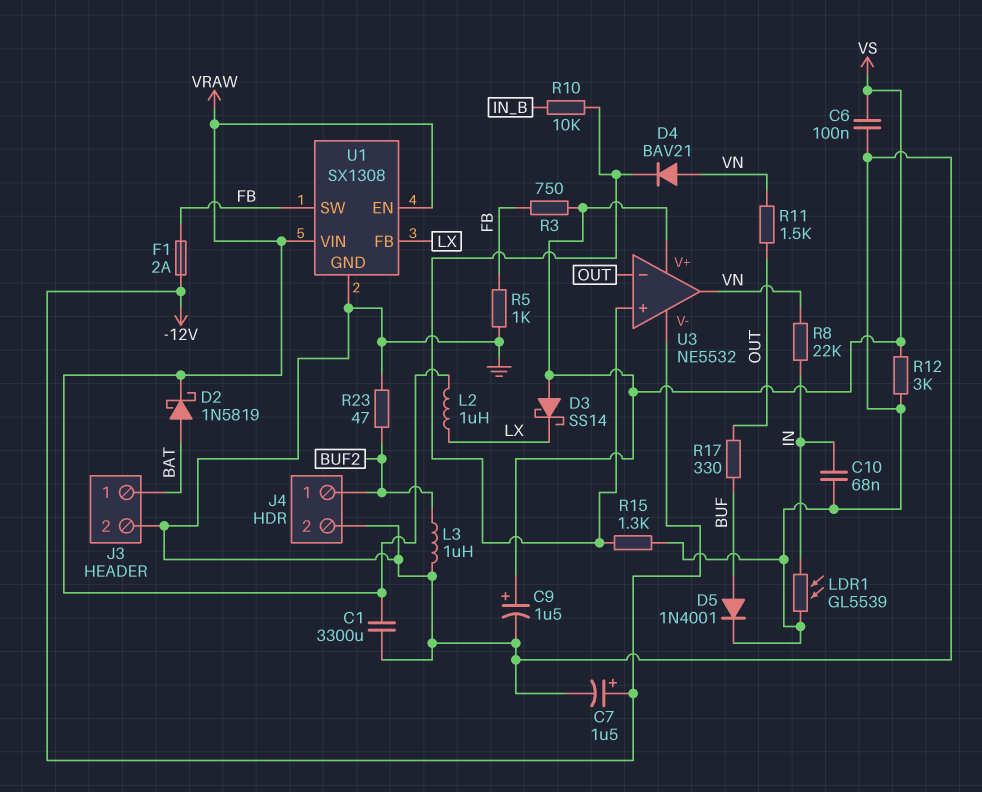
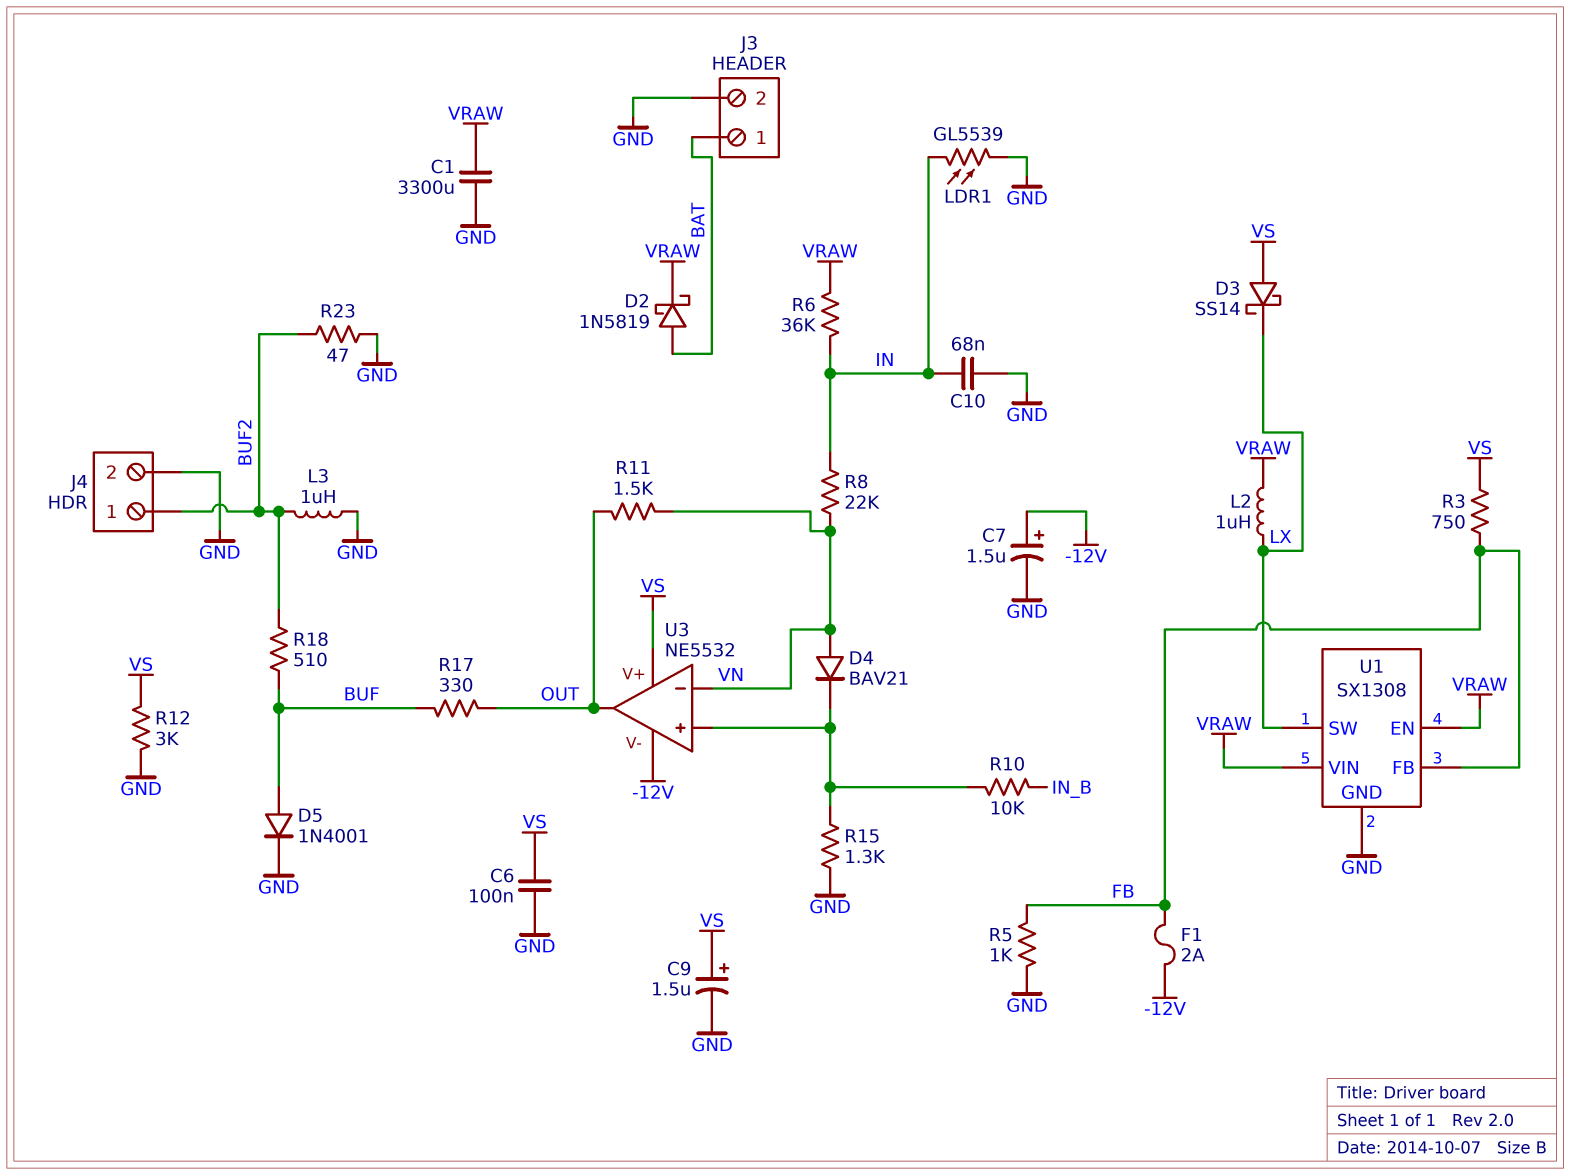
R6: none -> 36k (IN, VRAW)
R18: none -> 510 (BUF, BUF2)
U1 pin FB: LX -> FB
U1 pin SW: FB -> LX
U3 pin in-: OUT -> VN
U3 pin out: VN -> OUT

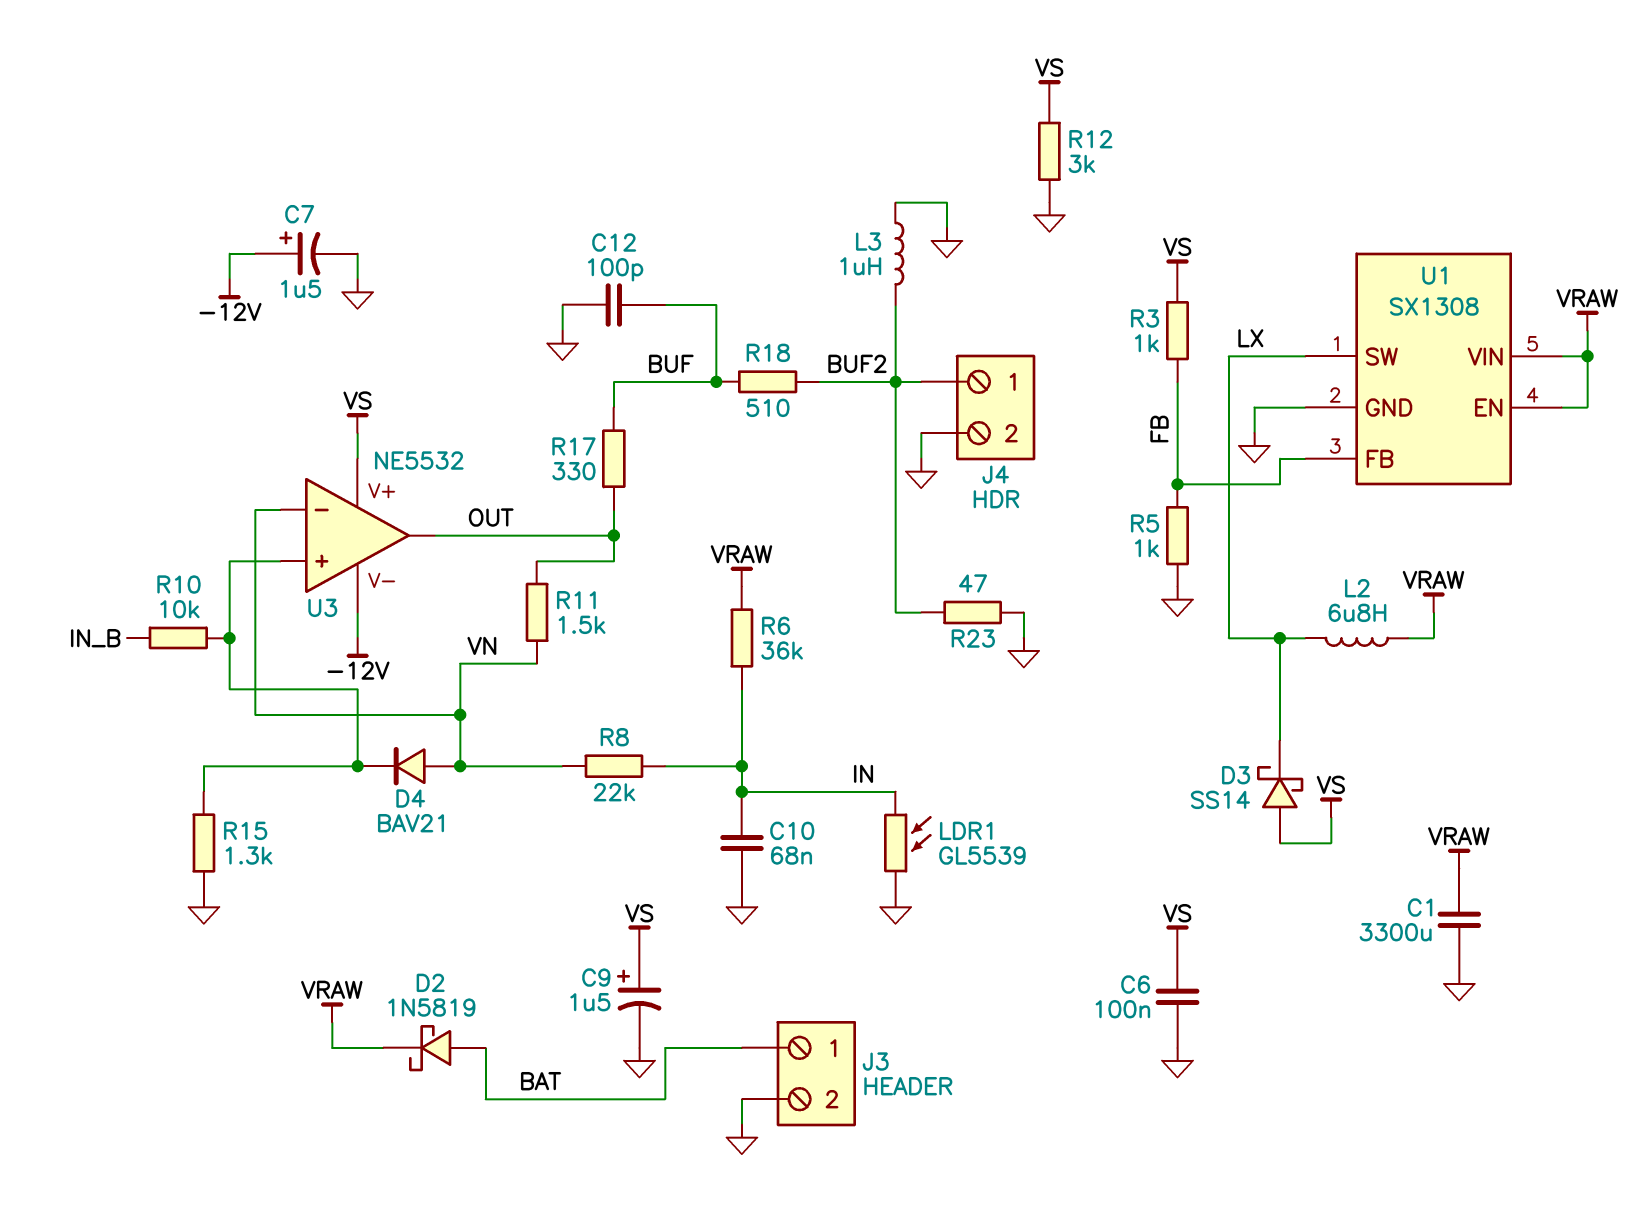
C12: none -> 100pF (BUF, GND)
D5: diode 1N4001 (A BUF, K GND) -> none
F1: 2A (-12V, FB) -> none
L2: 1uH (LX, VRAW) -> 6.8uH (LX, VRAW)
R3: 750 (FB, VS) -> 1k (FB, VS)

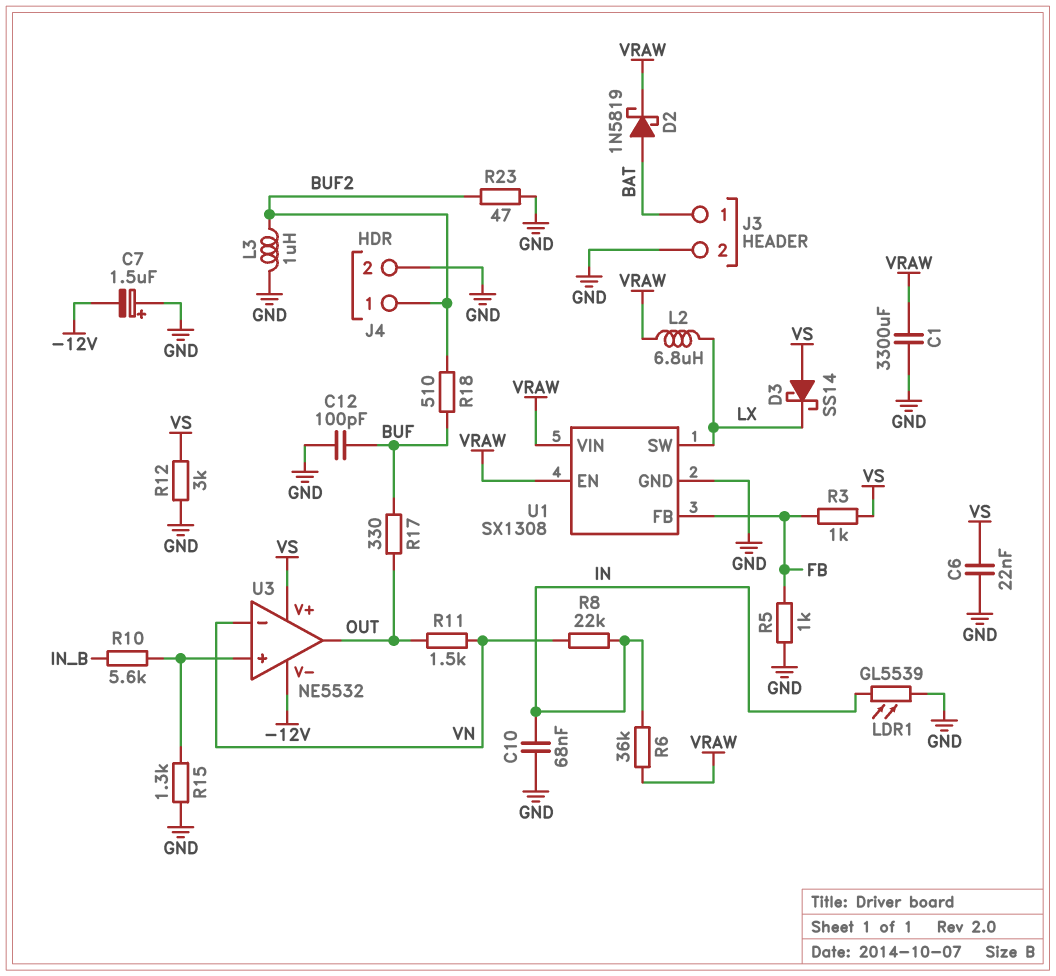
C6: 100nF (GND, VS) -> 22nF (GND, VS)
C7: 1.5uF (plus -12V, minus GND) -> 1.5uF (plus GND, minus -12V)
C9: 1.5uF (plus VS, minus GND) -> none
D4: diode BAV21 (A VN, K U3/in+) -> none
R10: 10k (IN_B, U3/in+) -> 5.6k (IN_B, U3/in+)

